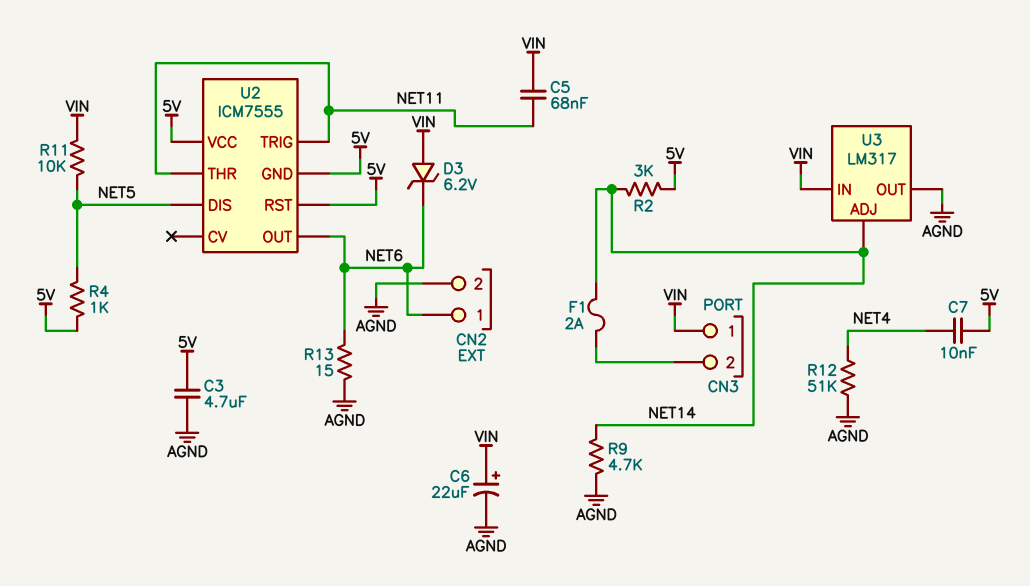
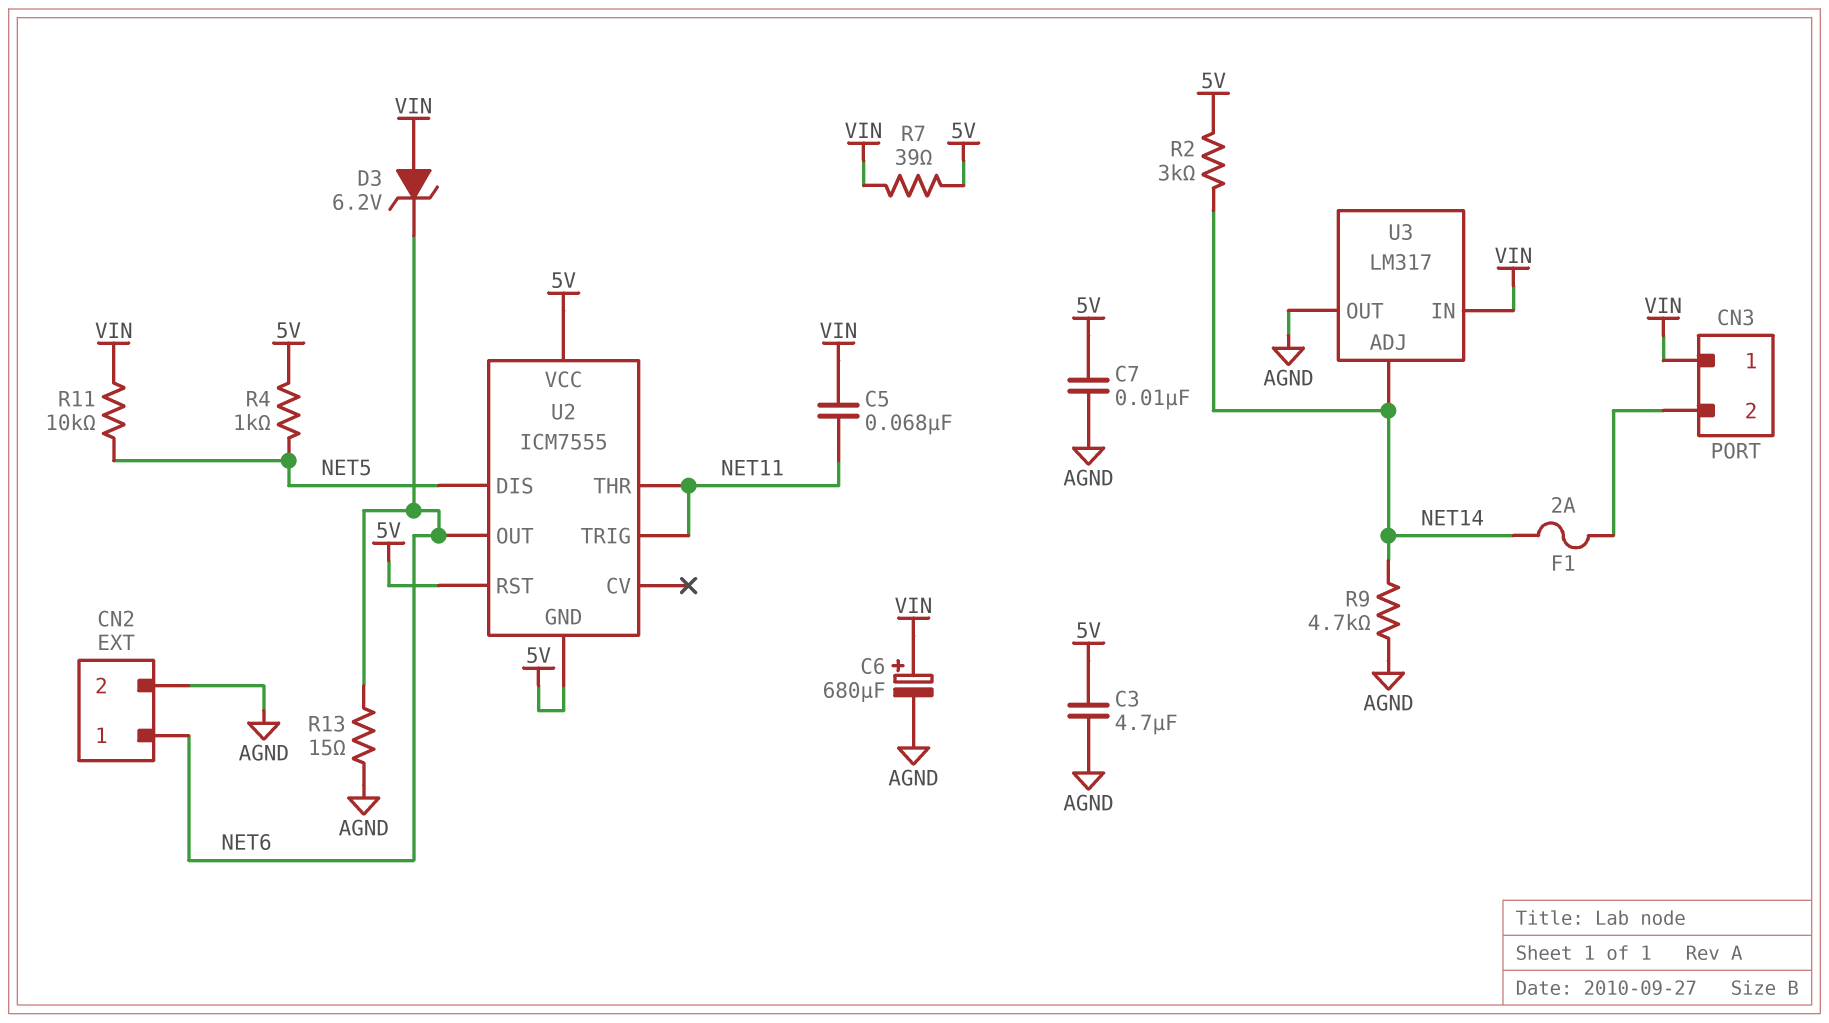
C6: 22uF (plus VIN, minus AGND) -> 680uF (plus VIN, minus AGND)
C7: 10nF (5V, NET4) -> 10nF (5V, AGND)
R7: none -> 39 (5V, VIN)
R12: 51k (AGND, NET4) -> none

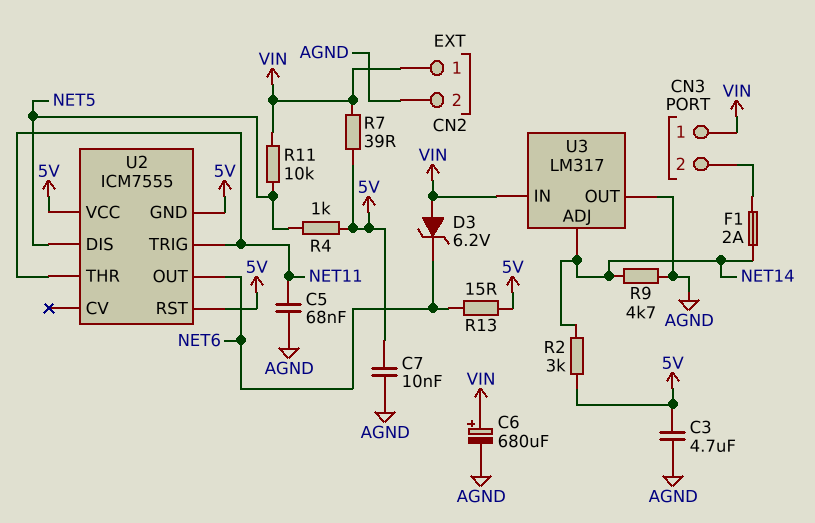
C5: 68nF (NET11, VIN) -> 68nF (AGND, NET11)
CN2 pin 1: NET6 -> VIN
R13: 15 (AGND, NET6) -> 15 (5V, NET6)

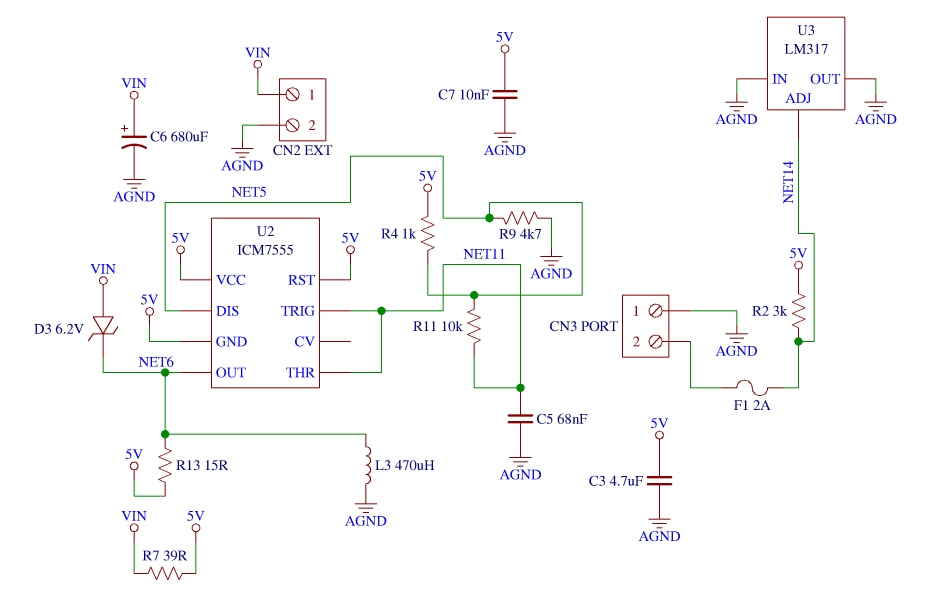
CN3 pin 1: VIN -> AGND
L3: none -> 470uH (AGND, NET6)
R9: 4.7k (AGND, NET14) -> 4.7k (AGND, NET5)
R11: 10k (NET5, VIN) -> 10k (NET5, NET11)
U3 pin IN: VIN -> AGND

